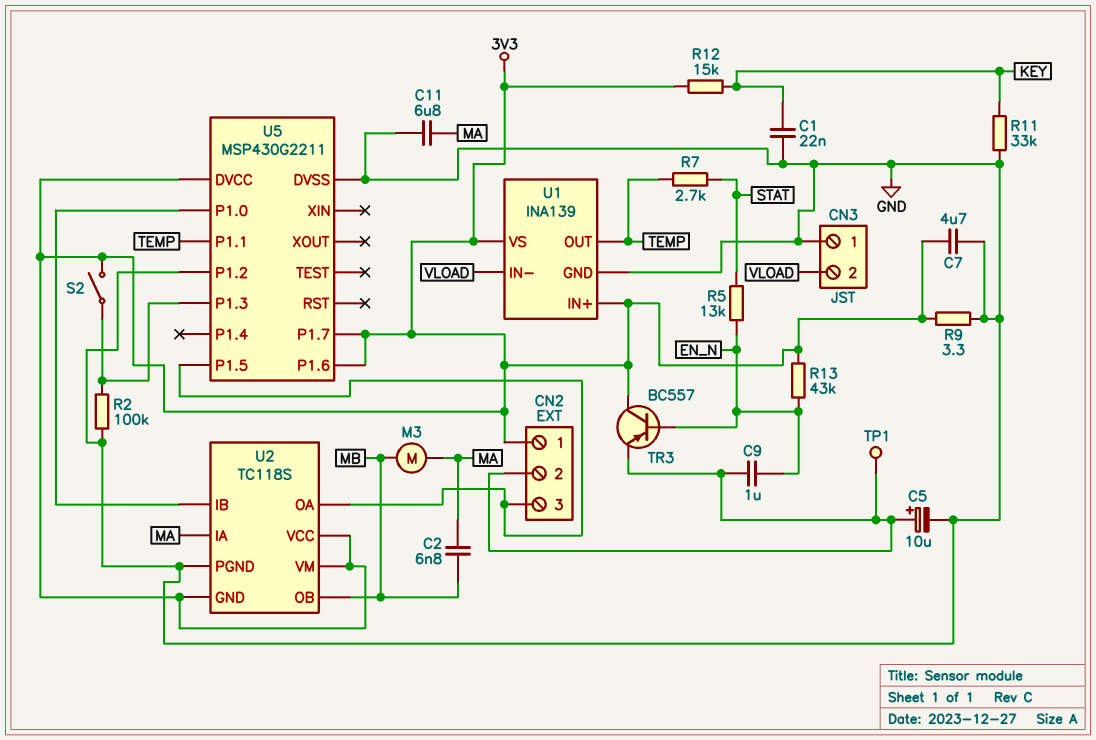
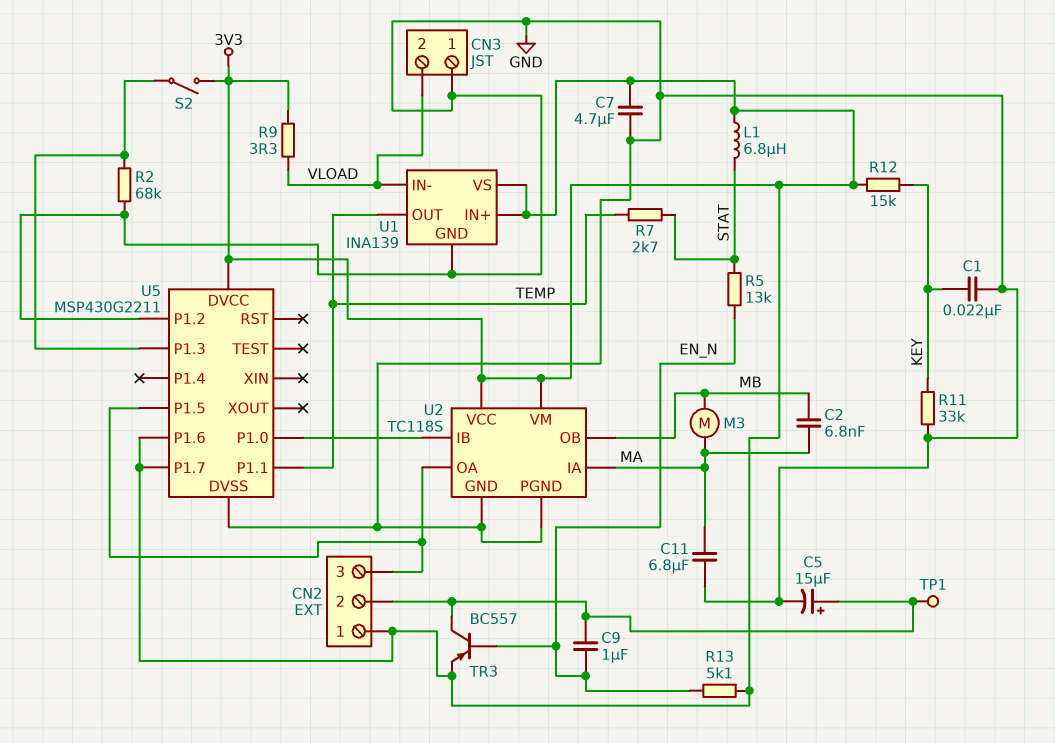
C5: 10uF (plus CN2/2, minus GND) -> 15uF (plus CN2/2, minus GND)
L1: none -> 6.8uH (3V3, STAT)
R2: 100k (GND, U5/P1.3) -> 68k (GND, U5/P1.3)
R9: 3.3 (3V3, GND) -> 3.3 (3V3, VLOAD)
R13: 43k (3V3, EN_N) -> 5.1k (3V3, EN_N)
TR3: PNP BC557 (B EN_N, C 3V3, E CN2/2) -> PNP BC557 (B EN_N, C CN2/2, E 3V3)
U2 pin GND: 3V3 -> GND

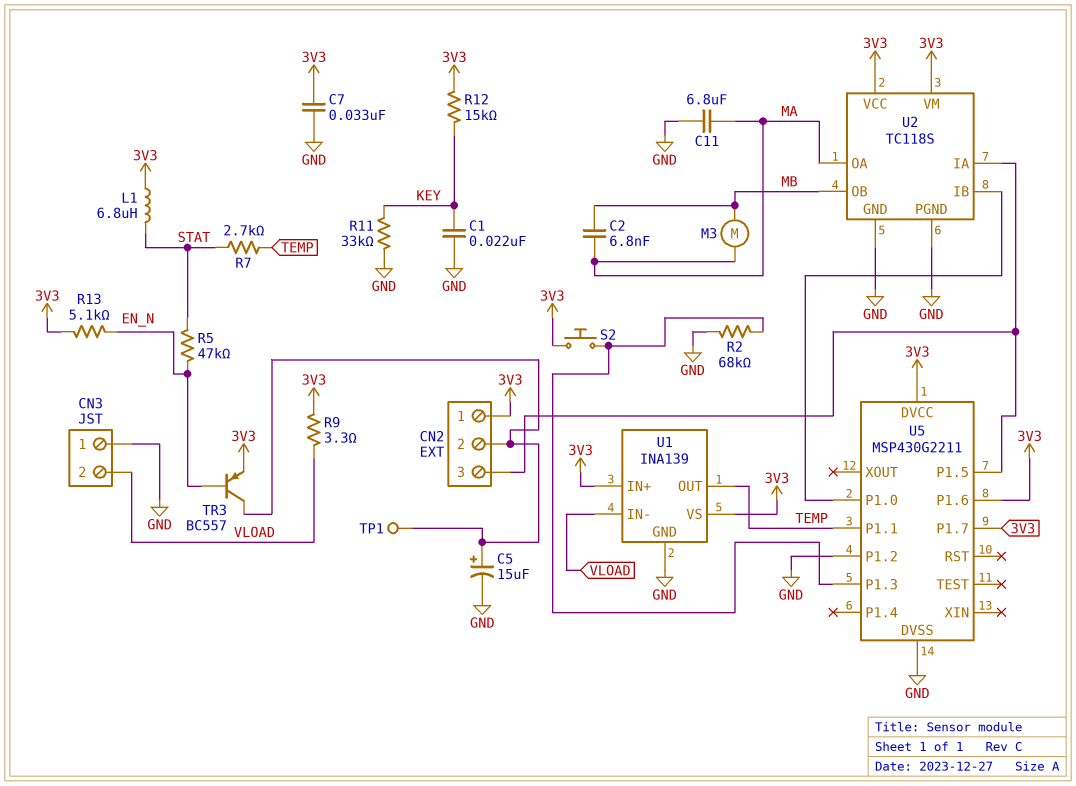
C7: 4.7uF (3V3, GND) -> 33nF (3V3, GND)
C9: 1uF (CN2/2, EN_N) -> none
R5: 13k (EN_N, STAT) -> 47k (EN_N, STAT)
S2: switch (3V3, U5/P1.3) -> button (3V3, U5/P1.3)
U2 pin IA: MA -> CN2/3
U2 pin OA: CN2/3 -> MA

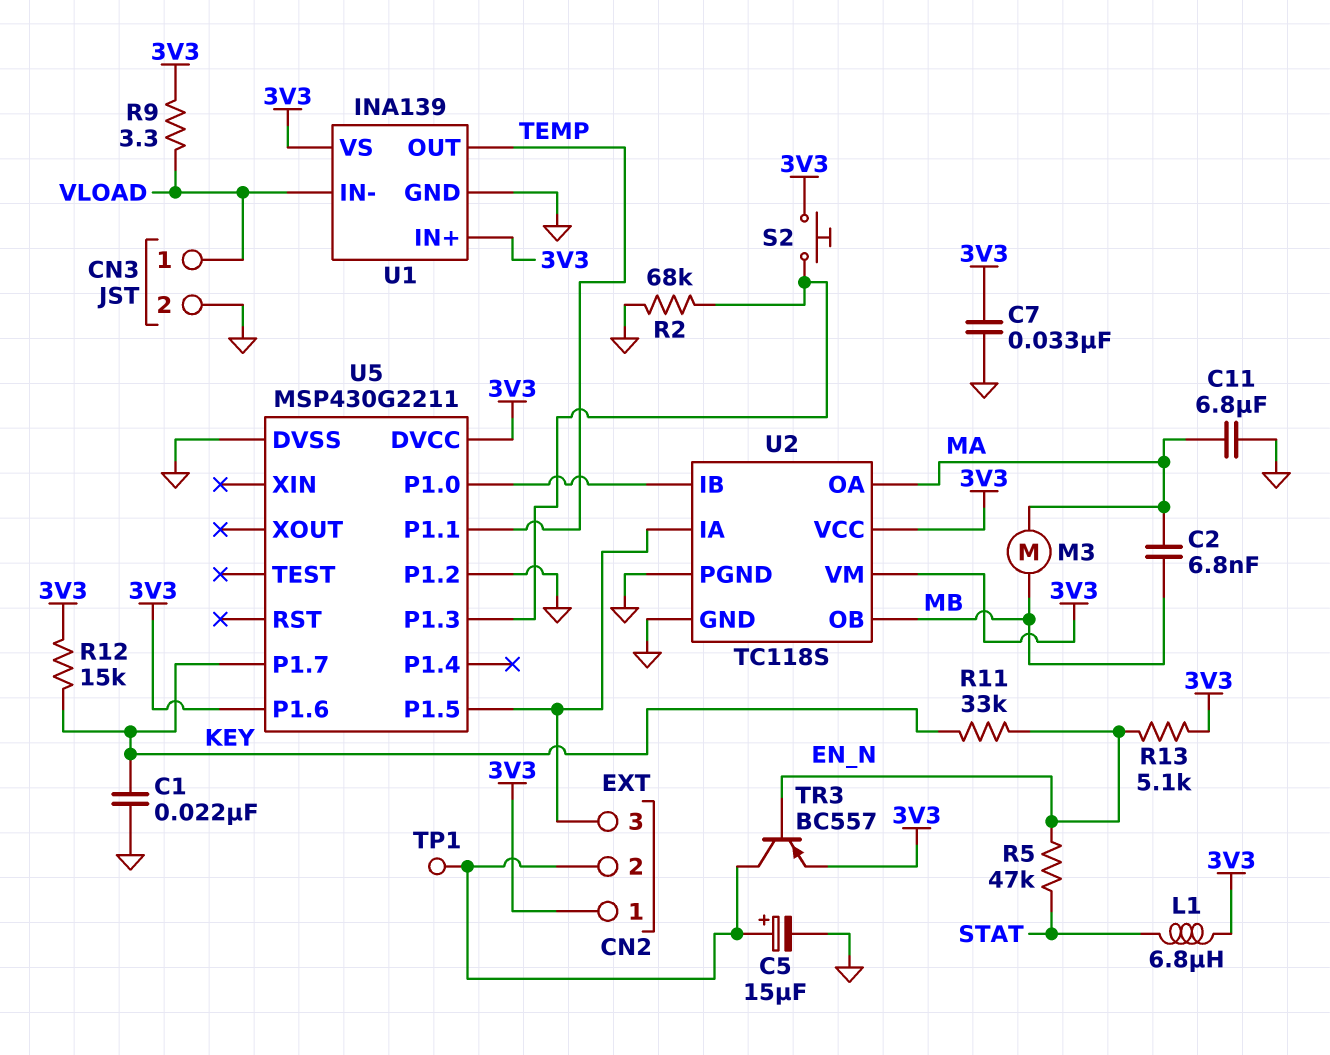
CN3 pin 1: GND -> VLOAD
CN3 pin 2: VLOAD -> GND
R7: 2.7k (STAT, TEMP) -> none
R11: 33k (GND, KEY) -> 33k (EN_N, KEY)
U5 pin P1.7: 3V3 -> KEY

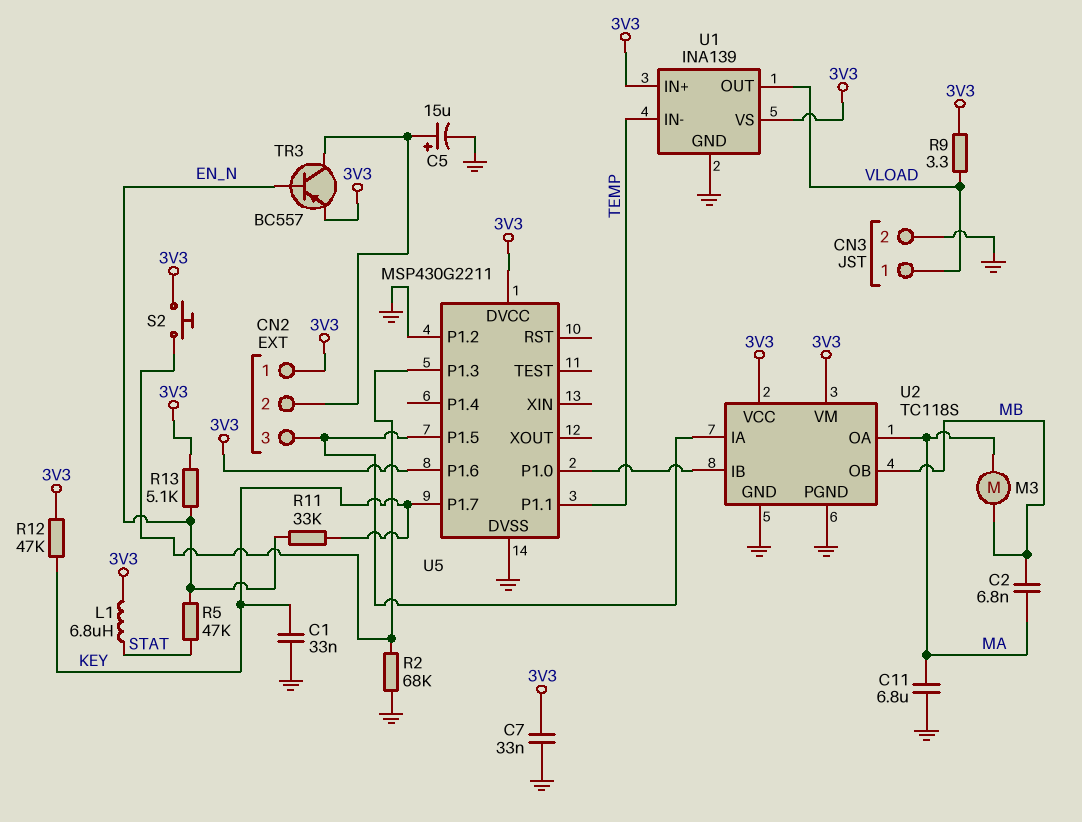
C1: 22nF (GND, KEY) -> 33nF (GND, KEY)
R12: 15k (3V3, KEY) -> 47k (3V3, KEY)
TP1: test point (CN2/2) -> none
U1 pin IN-: VLOAD -> TEMP
U1 pin OUT: TEMP -> VLOAD

